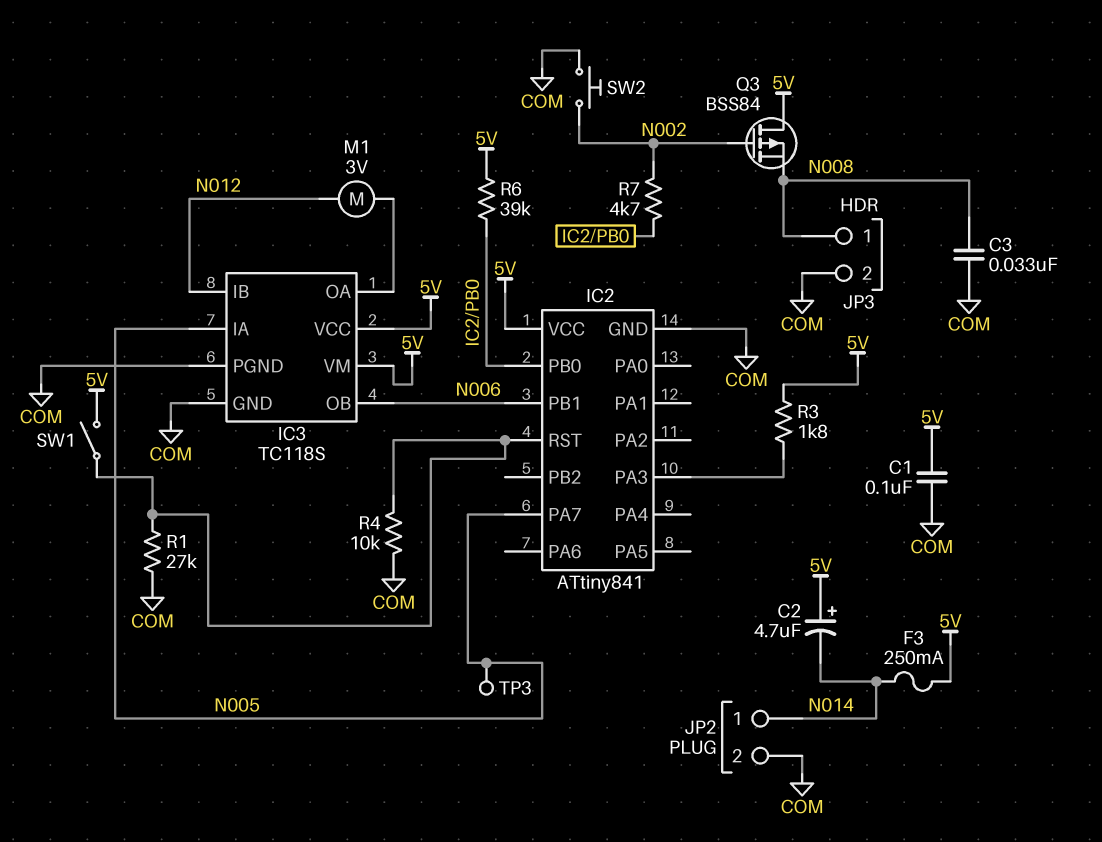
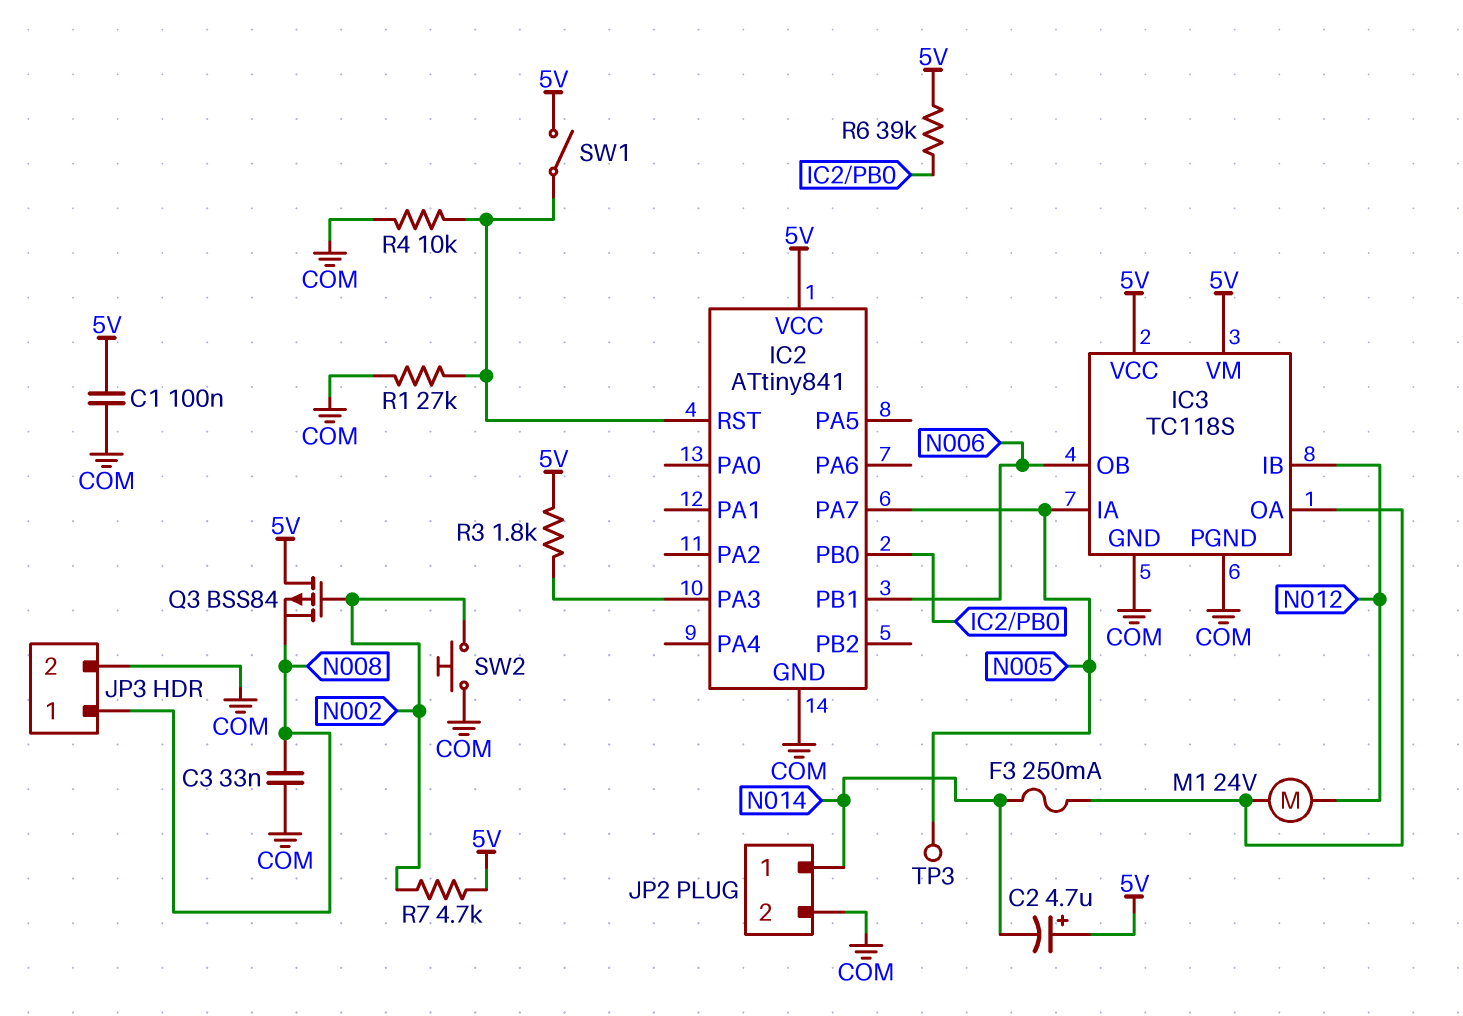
F3: 250mA (5V, N014) -> 250mA (IC3/OA, N014)
M1: motor 3V (IC3/OA, N012) -> motor 24V (IC3/OA, N012)
R7: 4.7k (IC2/PB0, N002) -> 4.7k (5V, N002)

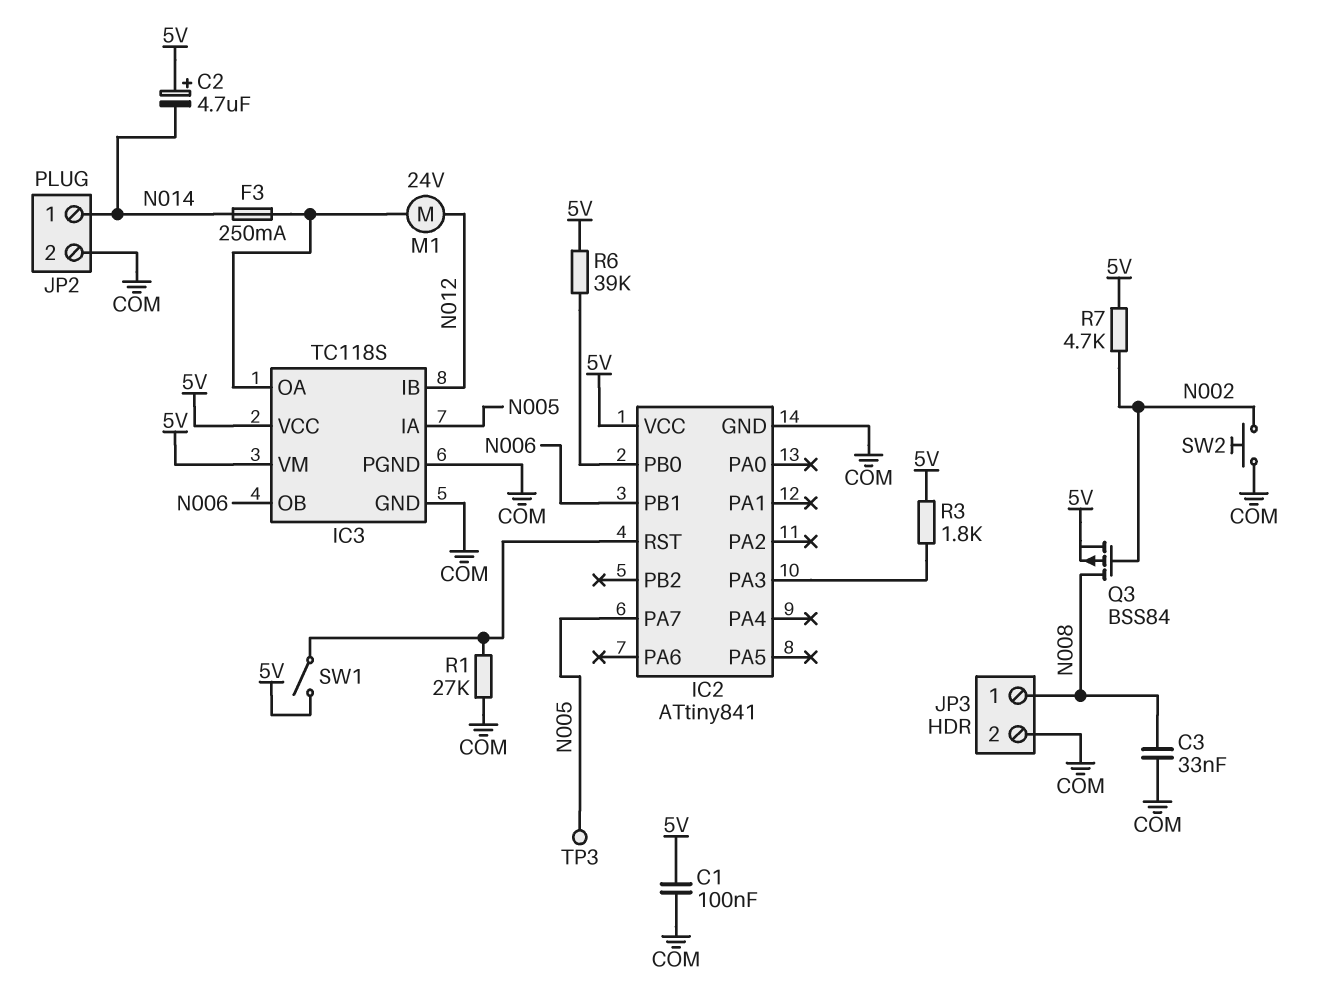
Q3: PMOS BSS84 (G N002, D 5V, S N008) -> PMOS BSS84 (G N002, D N008, S 5V)
R4: 10k (COM, IC2/RST) -> none

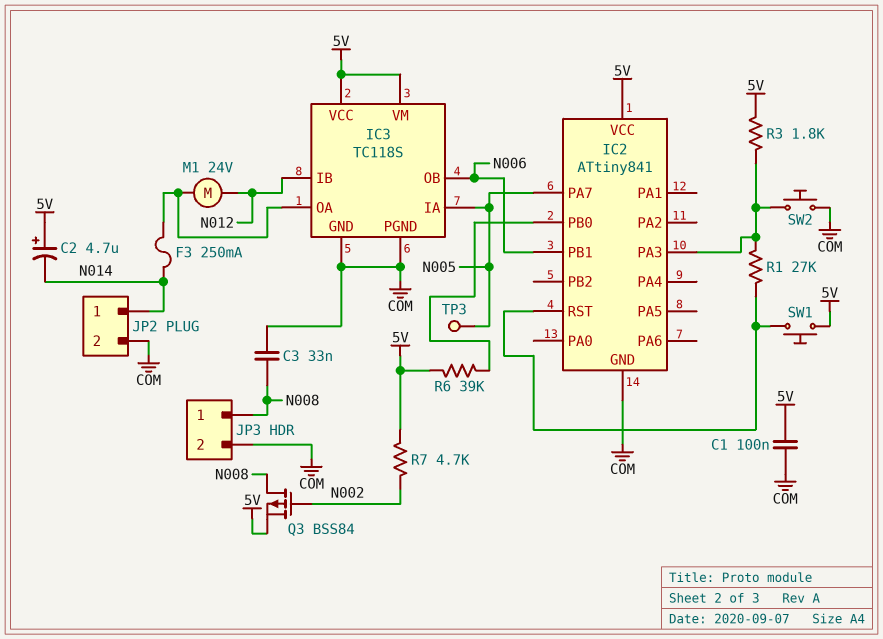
R1: 27k (COM, IC2/RST) -> 27k (IC2/PA3, IC2/RST)
SW1: switch (5V, IC2/RST) -> button (5V, IC2/RST)
SW2: button (COM, N002) -> button (COM, IC2/PA3)

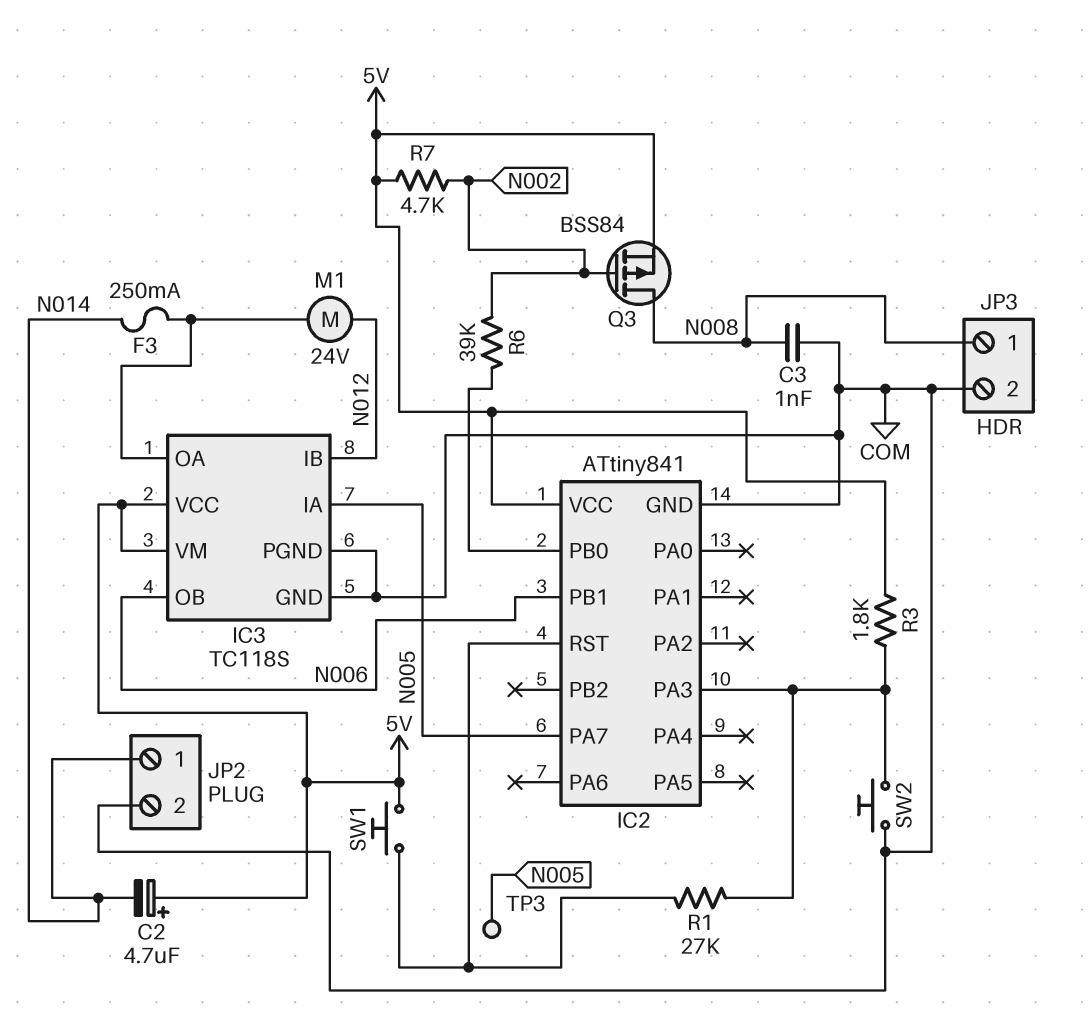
C1: 100nF (5V, COM) -> none
C3: 33nF (COM, N008) -> 1nF (COM, N008)
R6: 39k (5V, IC2/PB0) -> 39k (IC2/PB0, N002)

